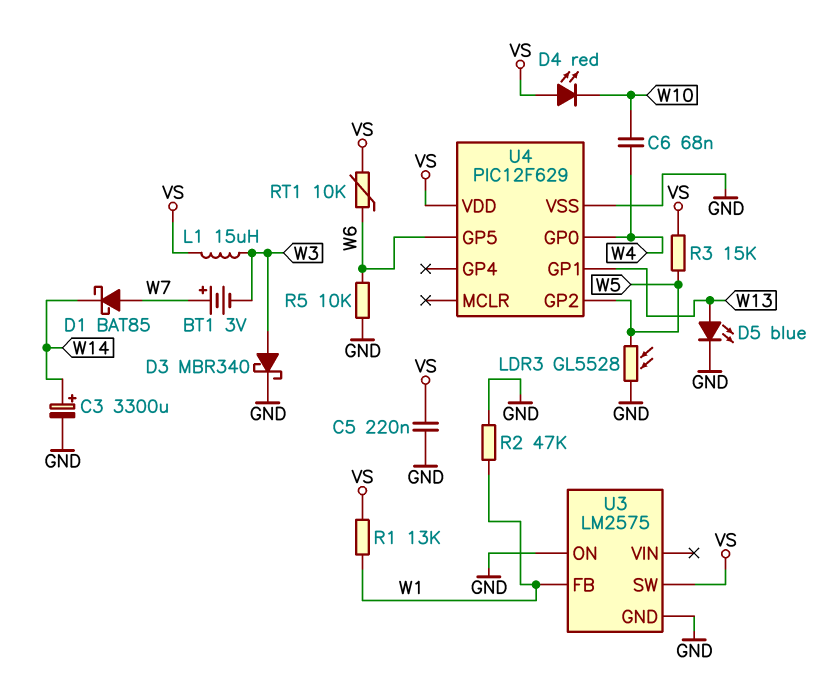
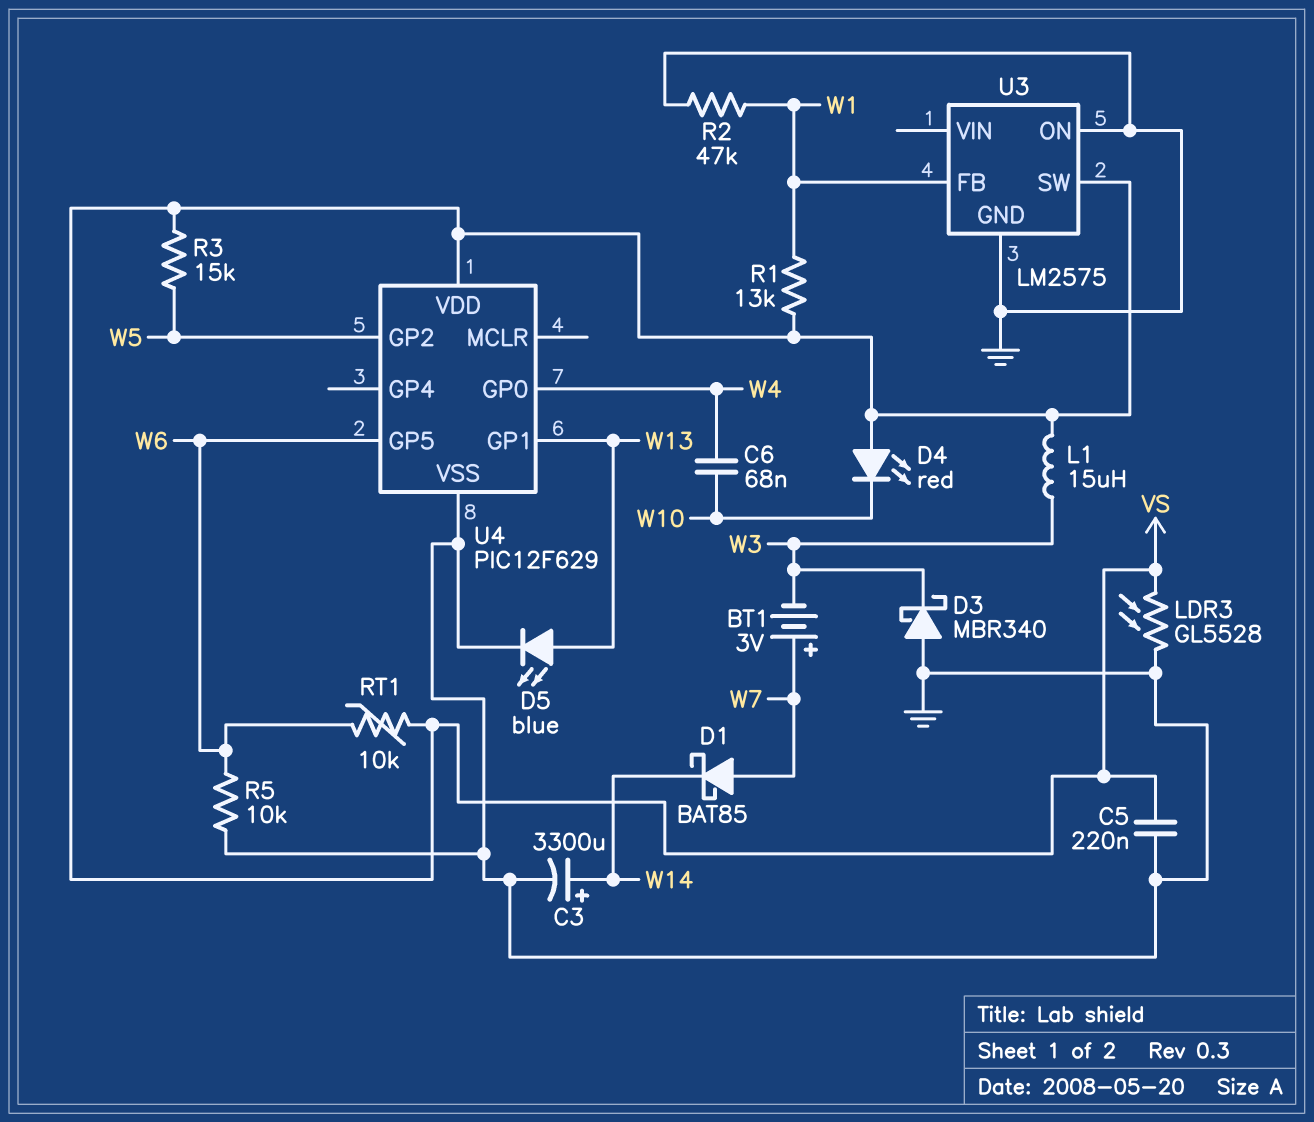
D3: schottky MBR340 (A W3, K GND) -> schottky MBR340 (A GND, K W3)
LDR3: GL5528 (GND, W5) -> GL5528 (GND, VS)

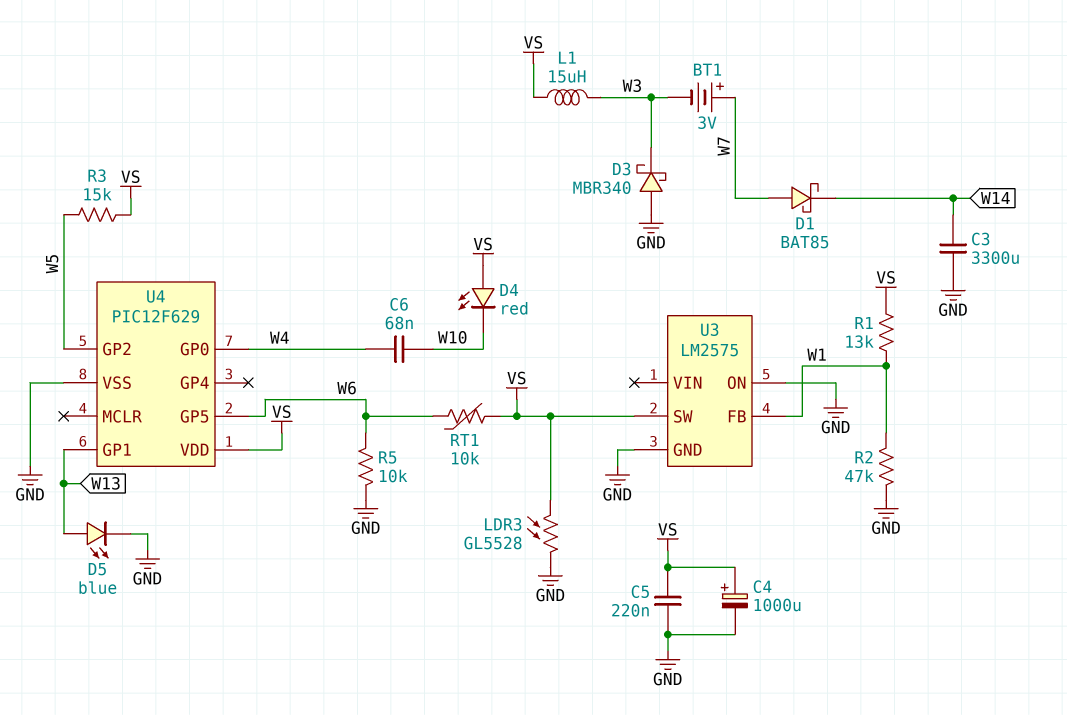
C3: 3300uF (plus W14, minus GND) -> 3300uF (GND, W14)
C4: none -> 1000uF (plus VS, minus GND)

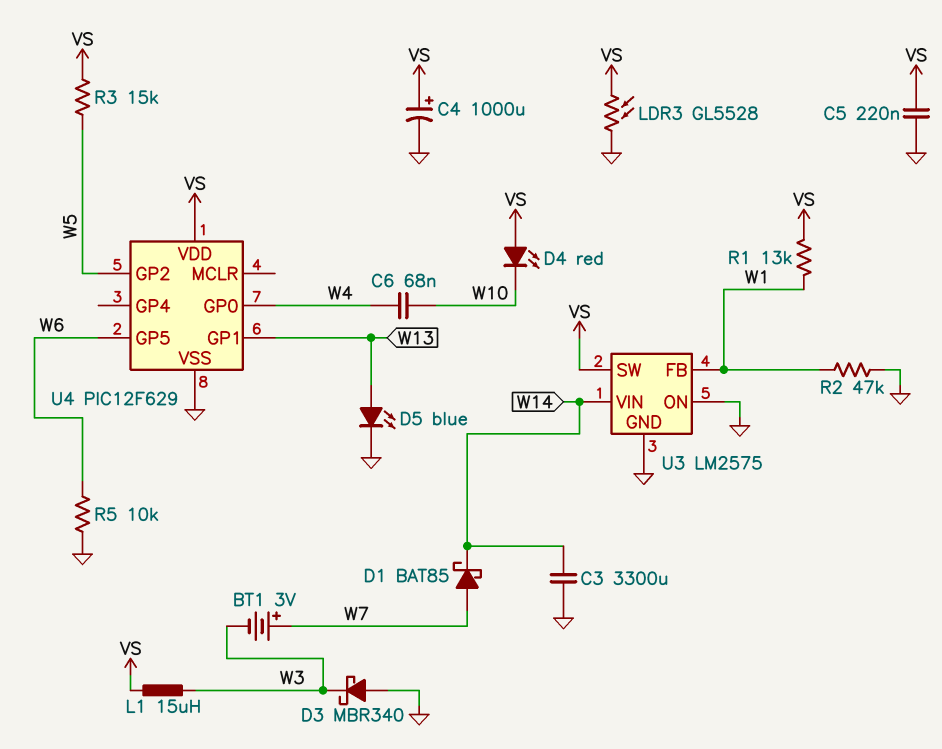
RT1: 10k (VS, W6) -> none
U3 pin VIN: none -> W14

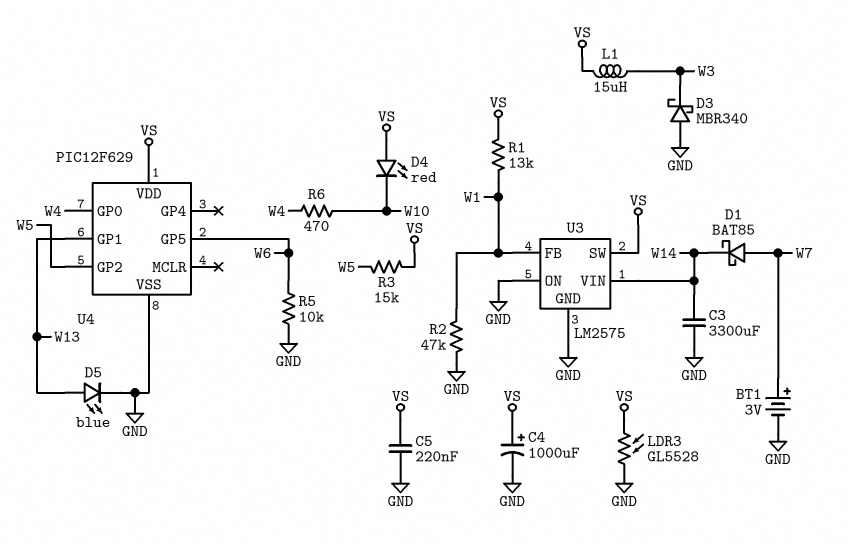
BT1: 3V (plus W7, minus W3) -> 3V (plus W7, minus GND)
C6: 68nF (W4, W10) -> none
R6: none -> 470 (W4, W10)

